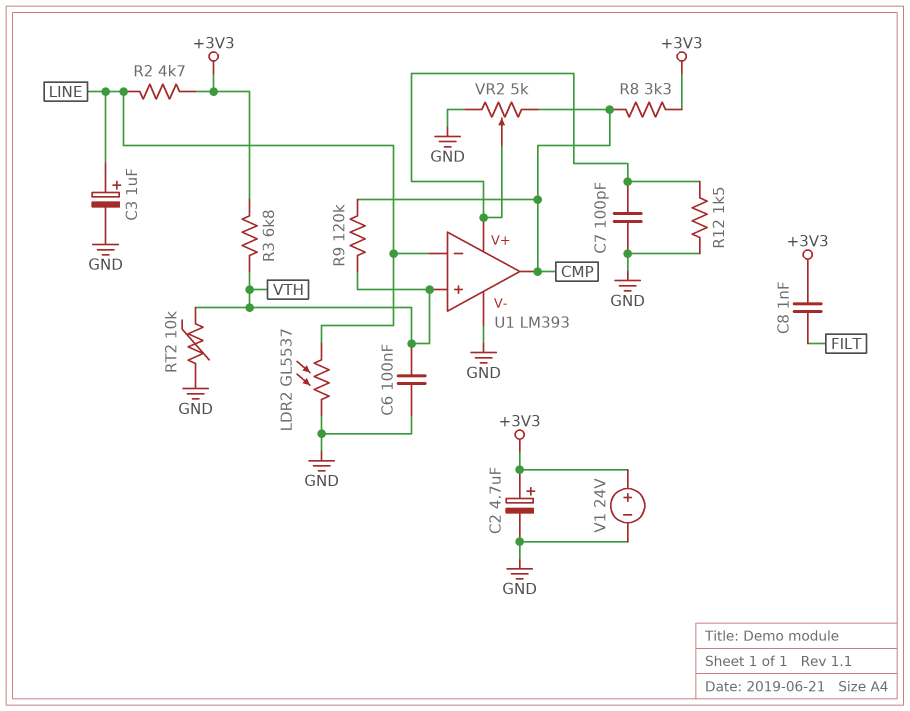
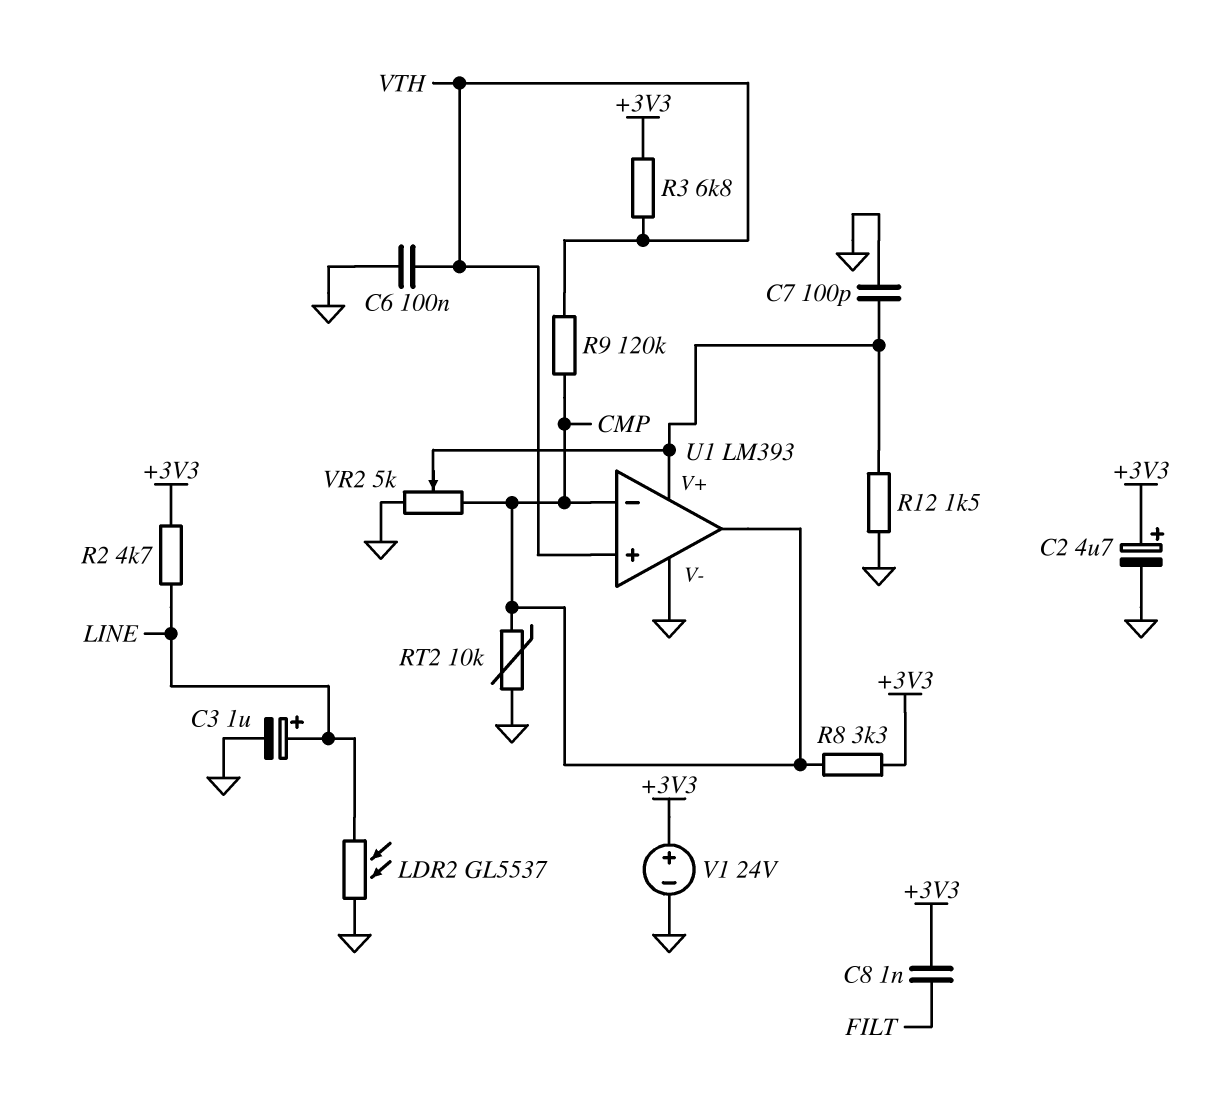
RT2: 10k (GND, VTH) -> 10k (CMP, GND)
U1 pin in-: LINE -> CMP

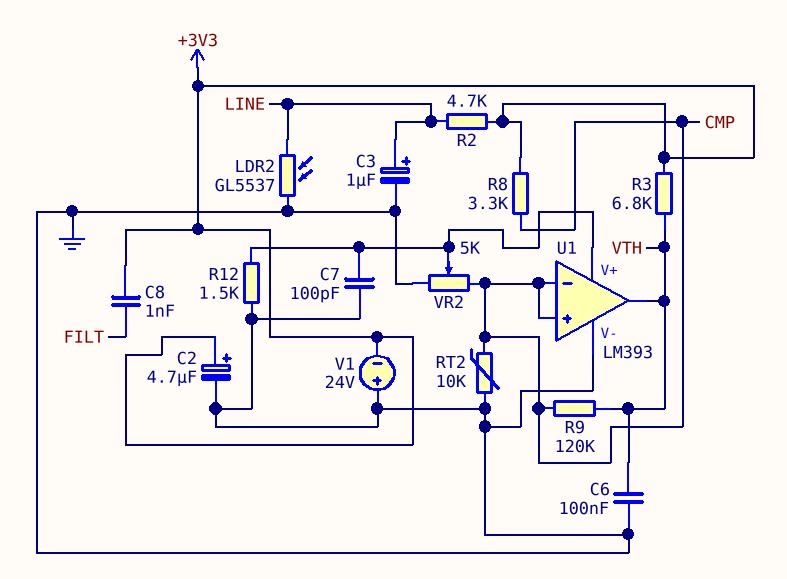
U1 pin in+: VTH -> CMP
U1 pin out: CMP -> VTH
V1: 24V (plus +3V3, minus GND) -> 24V (plus GND, minus +3V3)

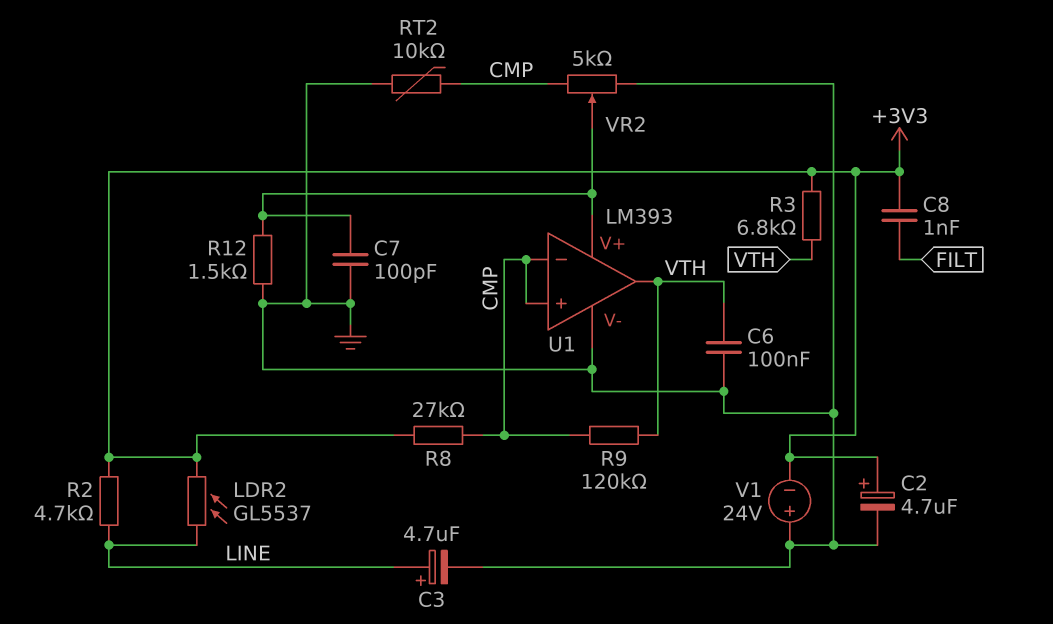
C3: 1uF (plus LINE, minus GND) -> 4.7uF (plus LINE, minus GND)
LDR2: GL5537 (GND, LINE) -> GL5537 (+3V3, LINE)
R8: 3.3k (+3V3, CMP) -> 27k (+3V3, CMP)

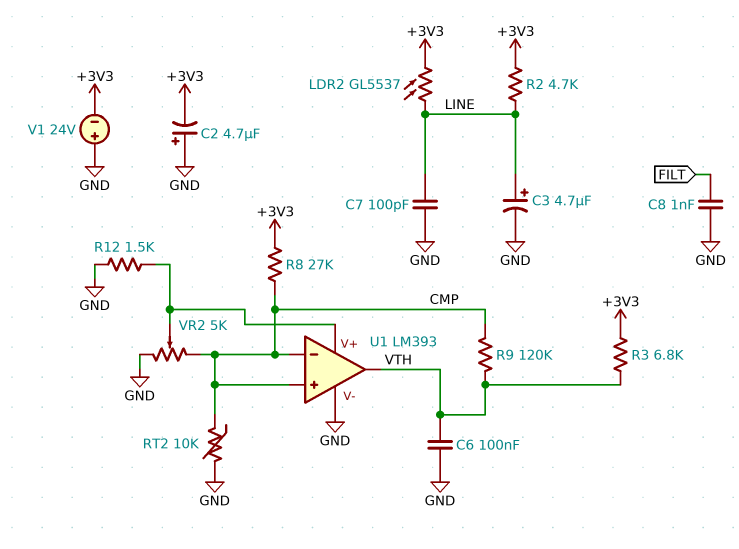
C2: 4.7uF (plus +3V3, minus GND) -> 4.7uF (plus GND, minus +3V3)
C7: 100pF (GND, U1/V+) -> 100pF (GND, LINE)
C8: 1nF (+3V3, FILT) -> 1nF (FILT, GND)

